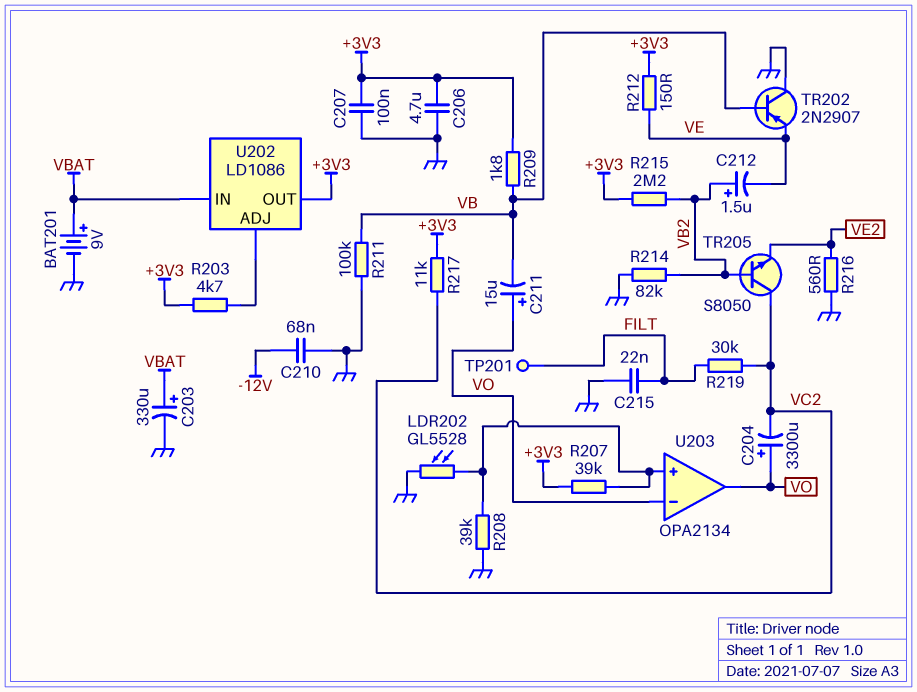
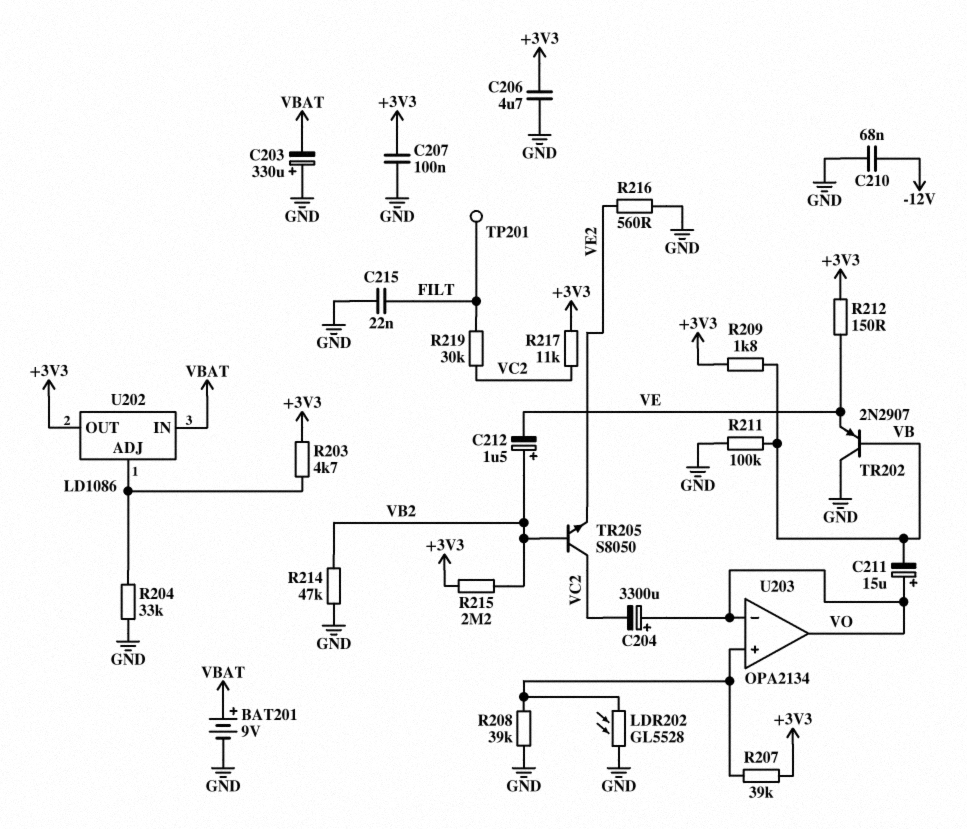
C203: 330uF (plus VBAT, minus GND) -> 330uF (plus GND, minus VBAT)
R204: none -> 33k (GND, U202/ADJ)
R214: 82k (GND, VB2) -> 47k (GND, VB2)

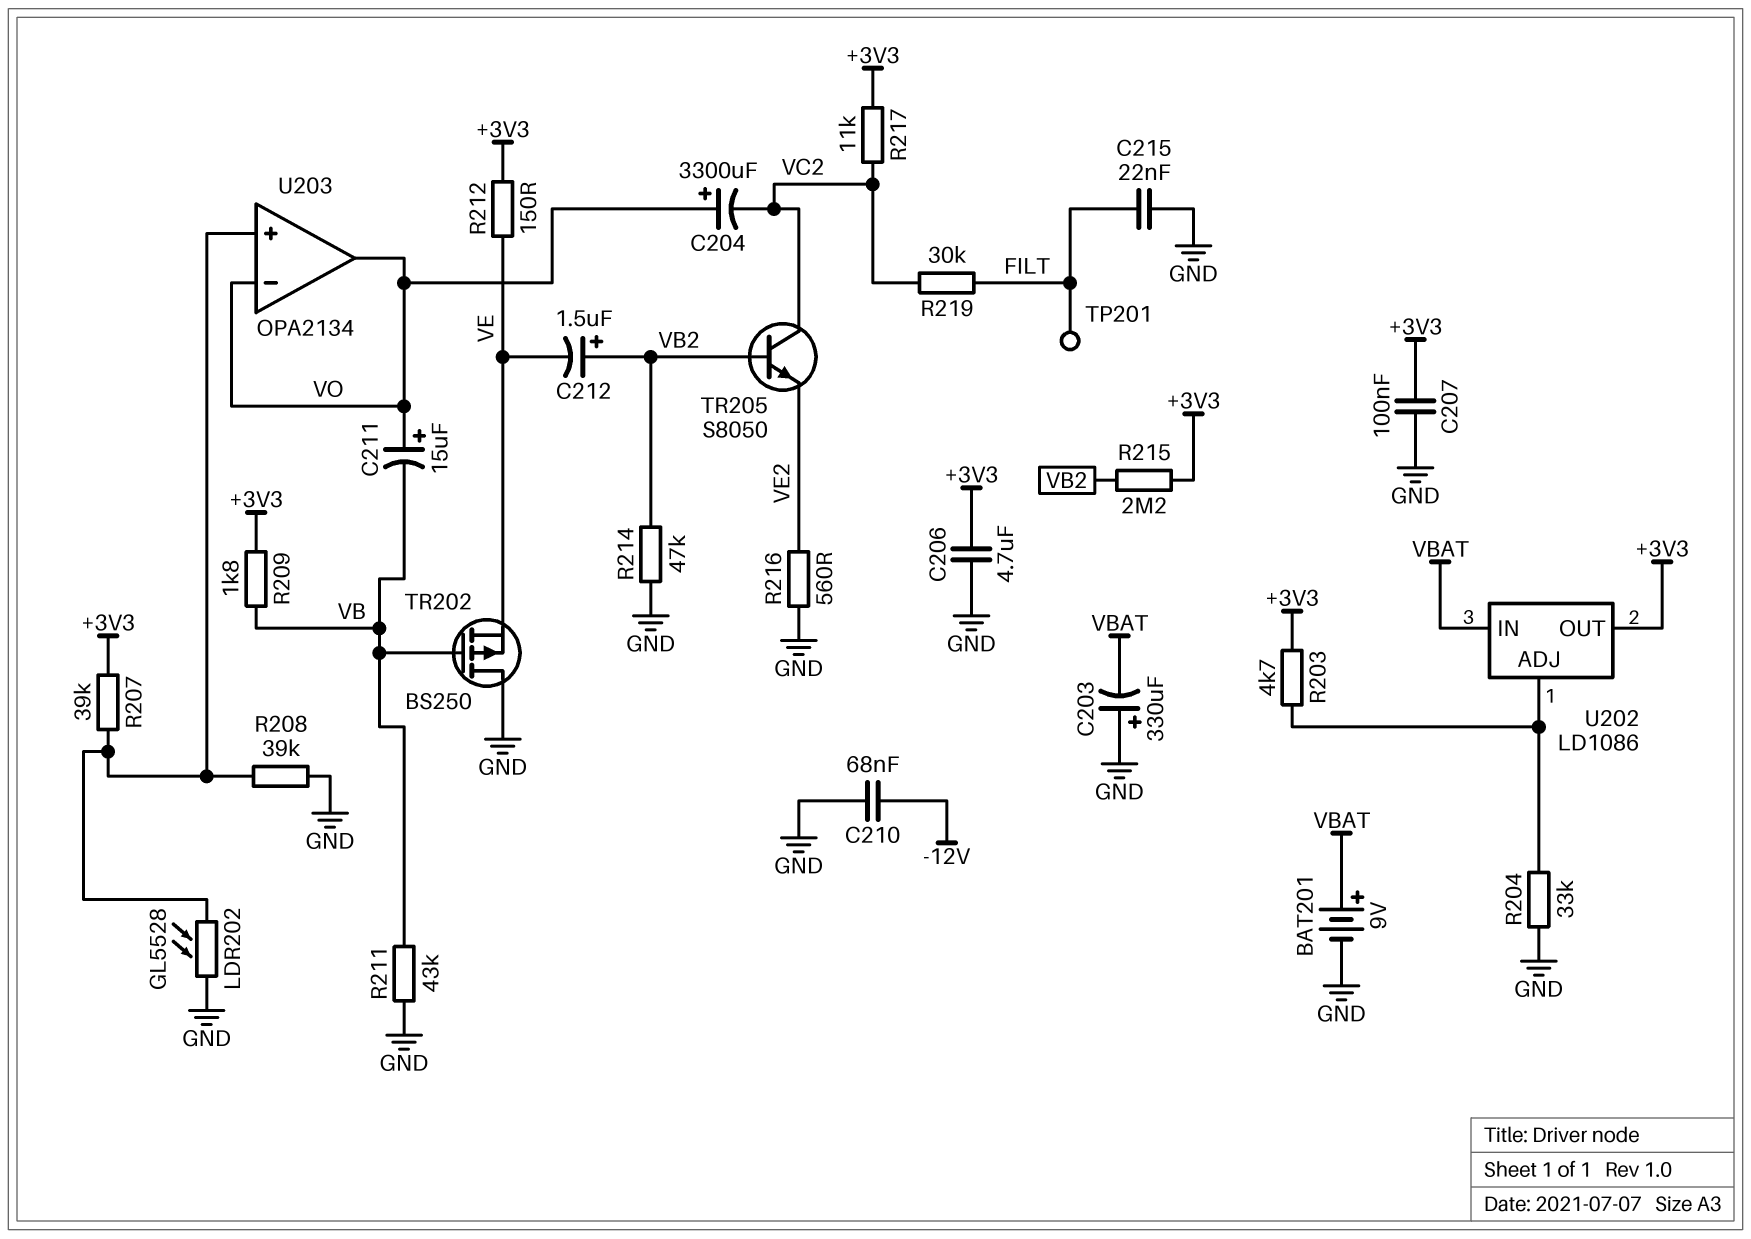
R211: 100k (GND, VB) -> 43k (GND, VB)
TR202: PNP 2N2907 (B VB, C GND, E VE) -> PMOS BS250 (G VB, D GND, S VE)

